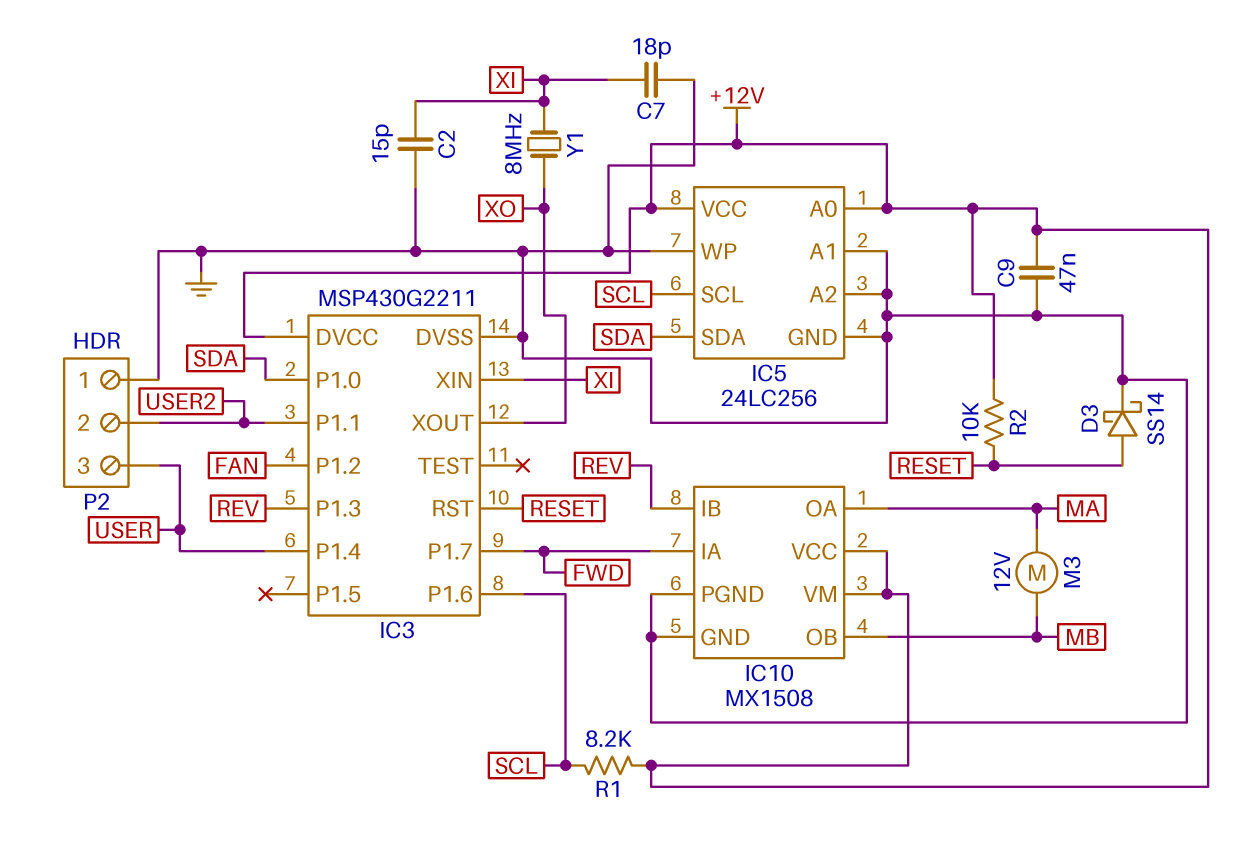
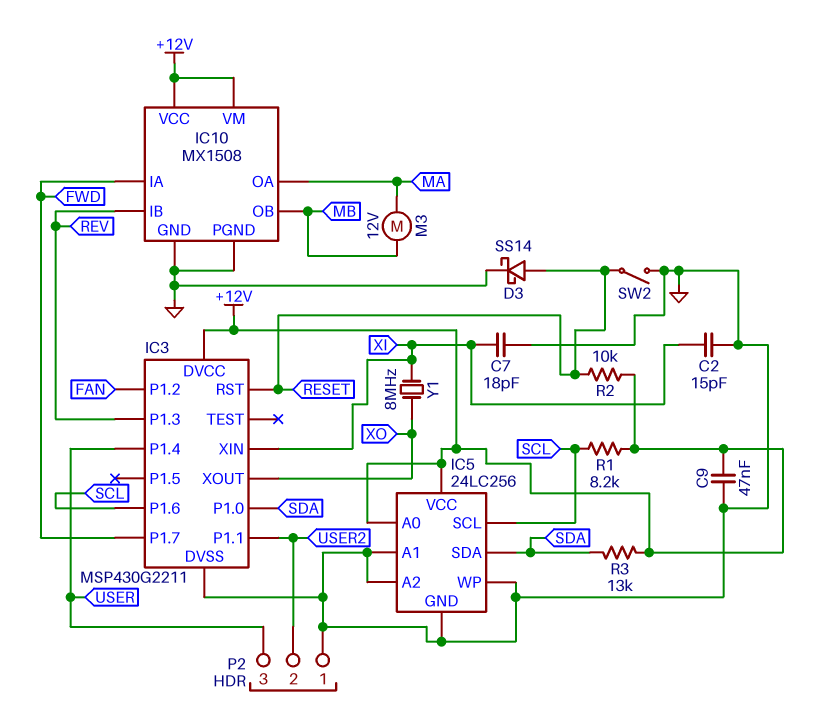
R3: none -> 13k (+12V, SDA)
SW2: none -> switch (GND, RESET)

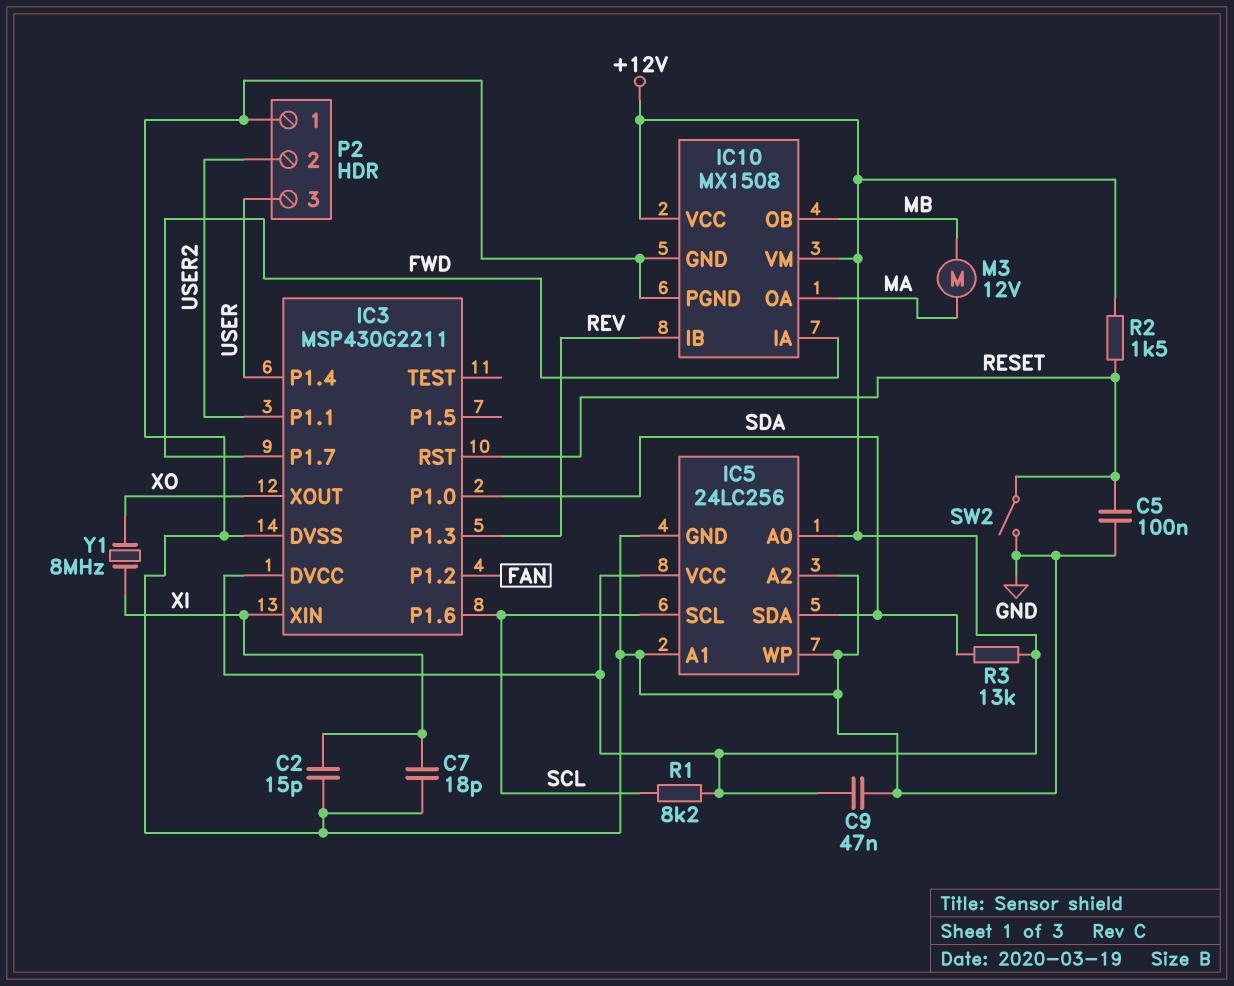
C5: none -> 100nF (GND, RESET)
D3: schottky SS14 (A RESET, K GND) -> none
R2: 10k (+12V, RESET) -> 1.5k (+12V, RESET)

